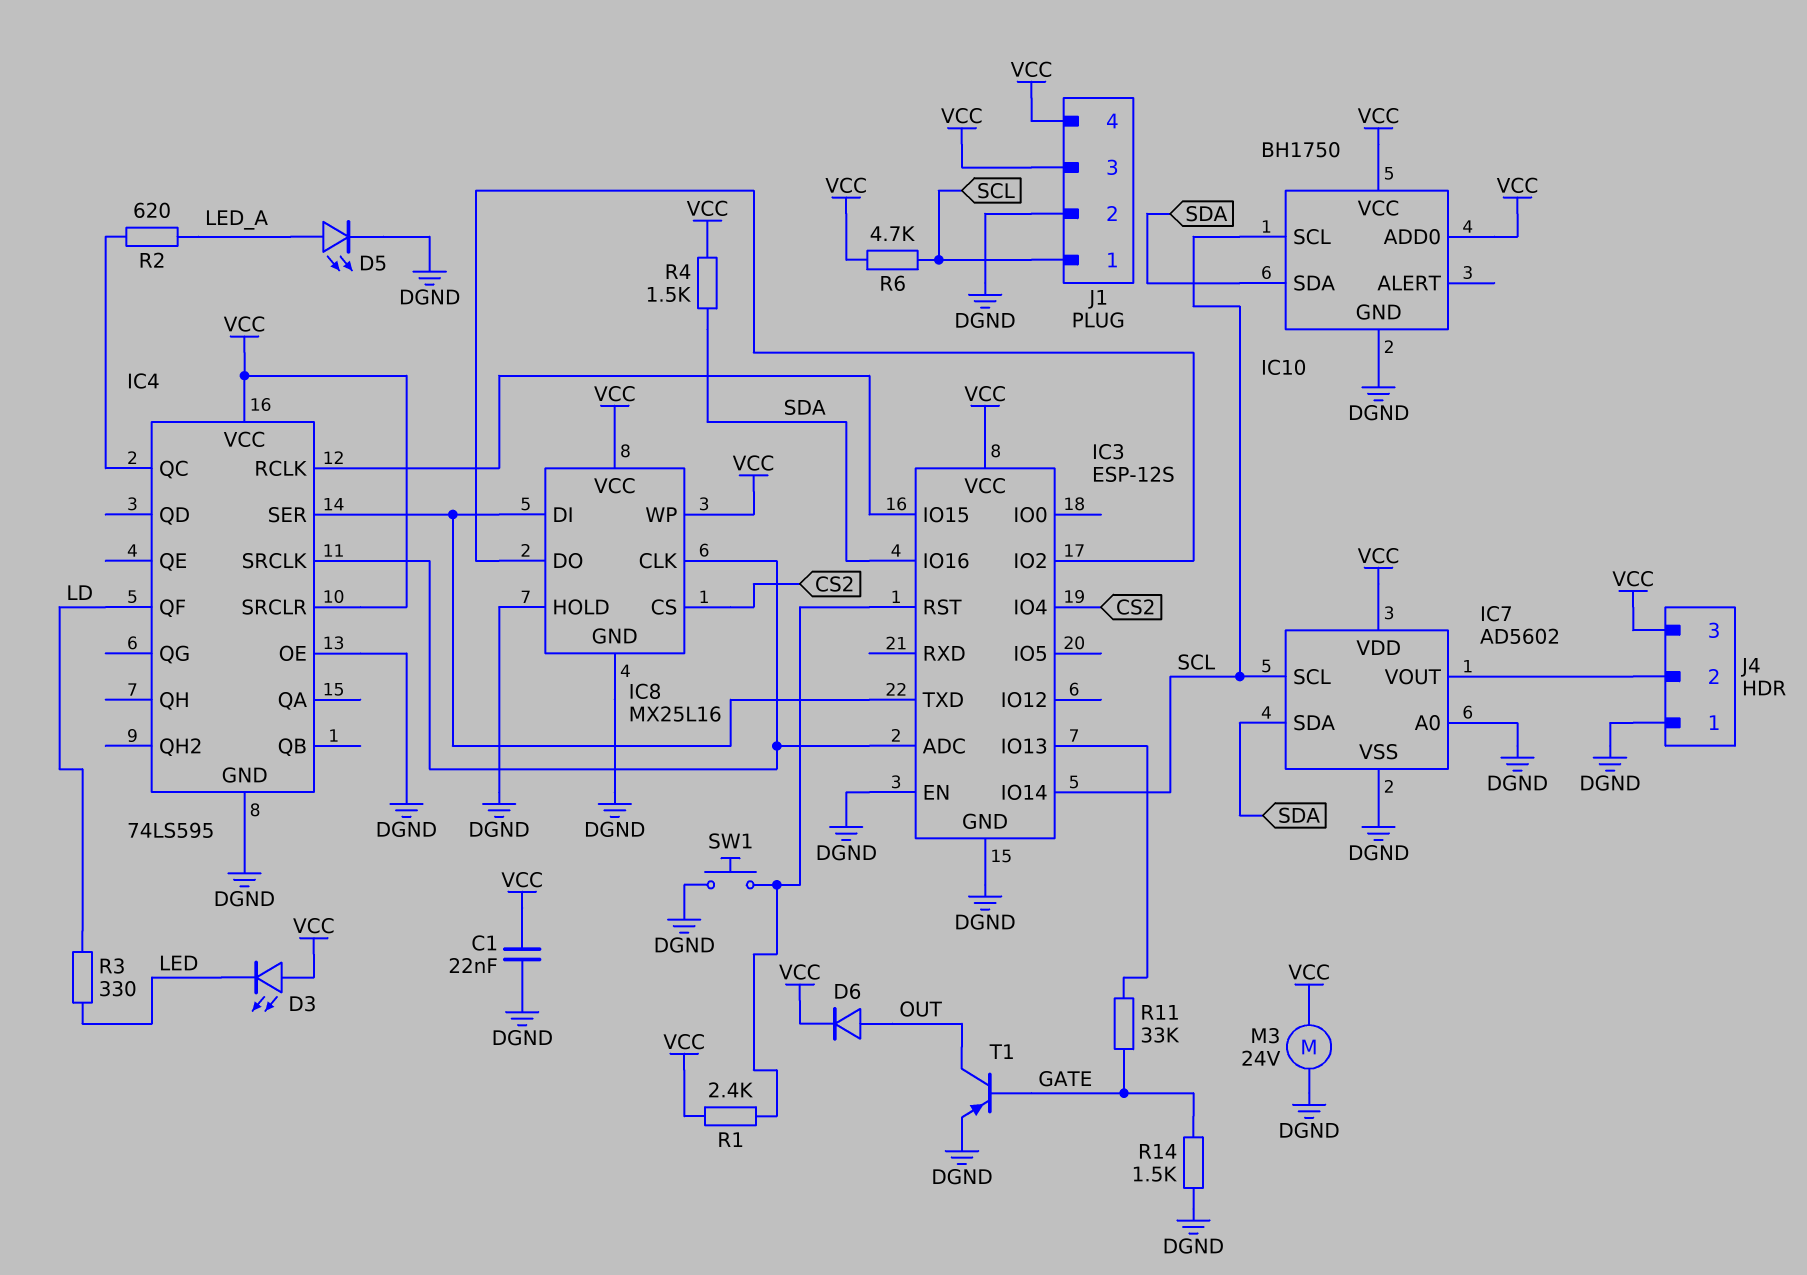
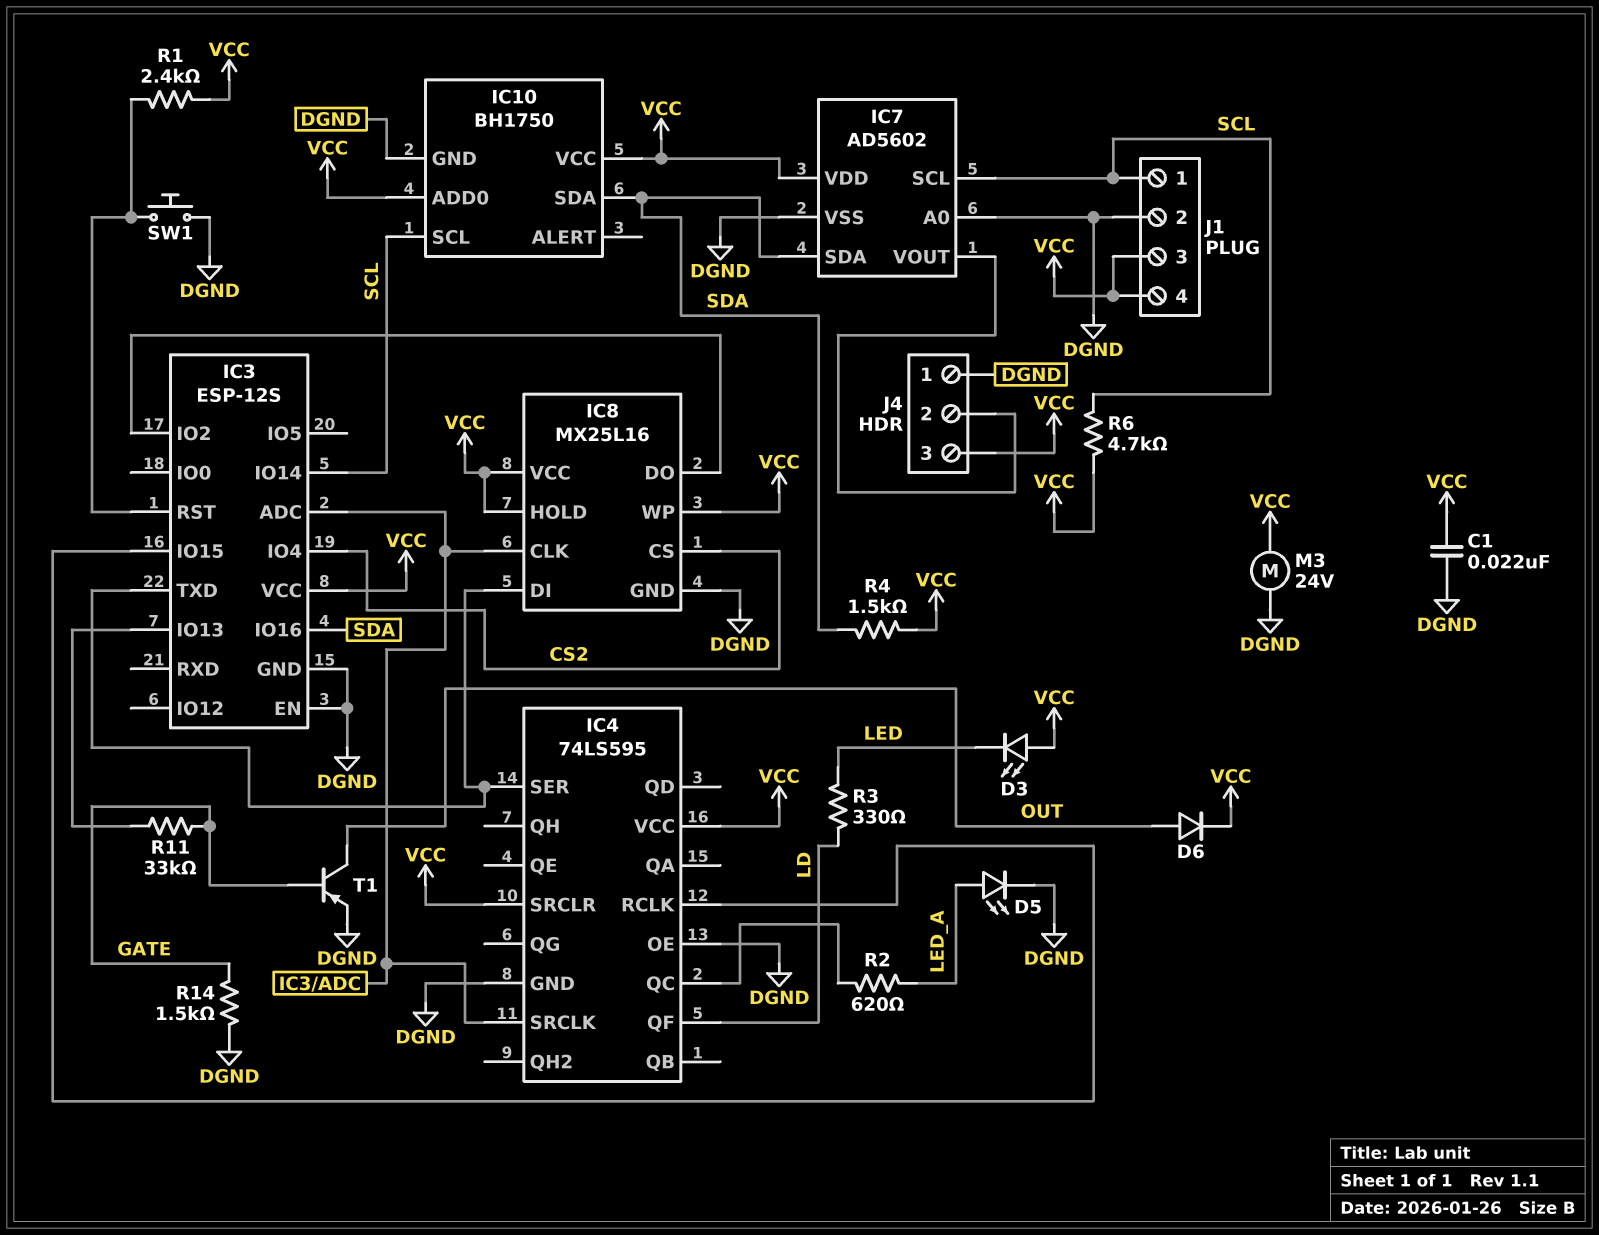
IC8 pin HOLD: DGND -> VCC

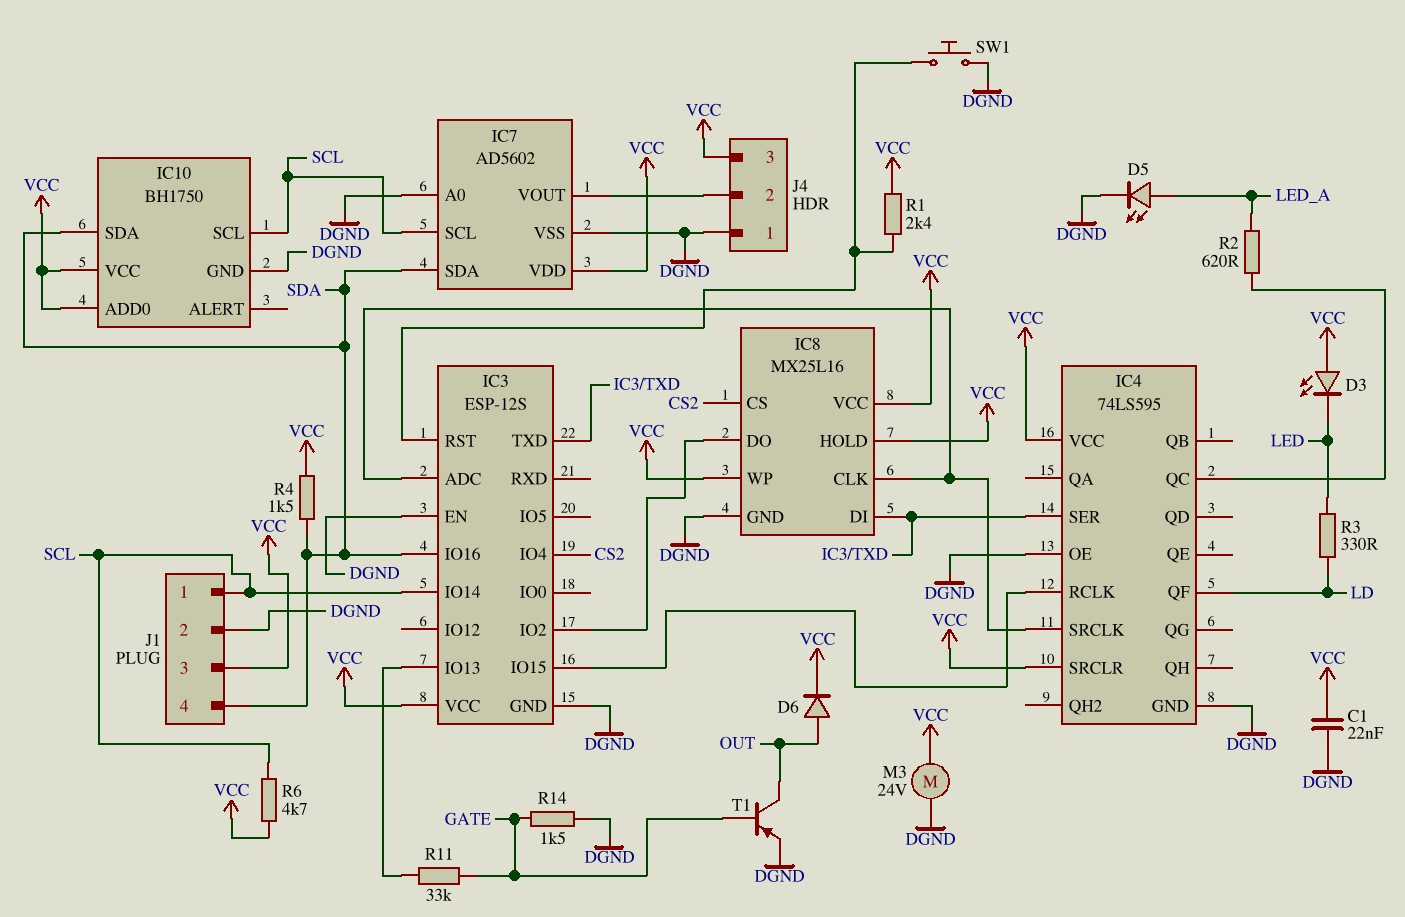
J1 pin 4: VCC -> SDA

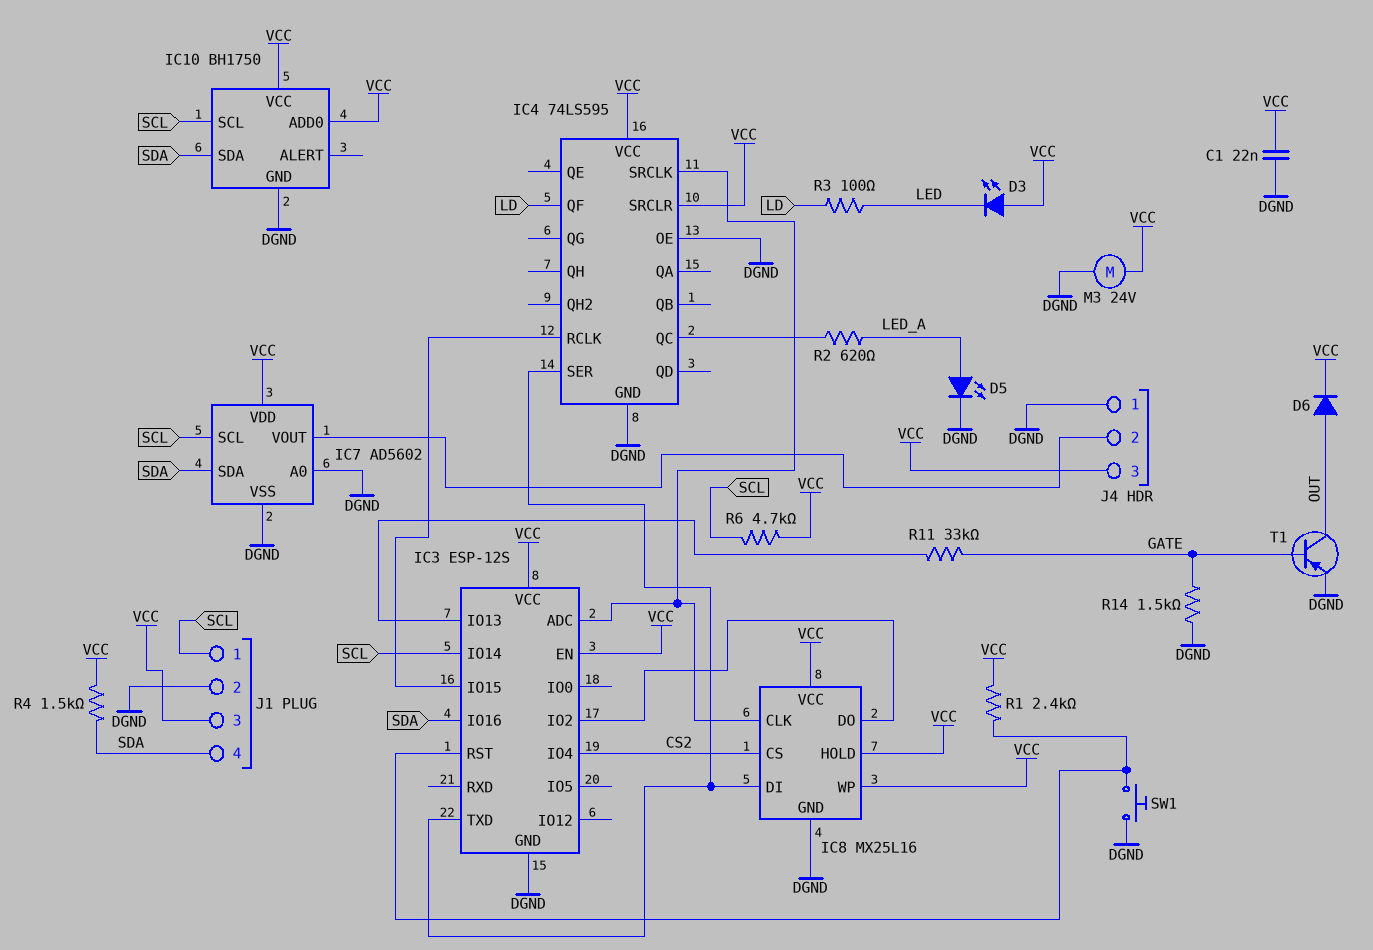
IC3 pin EN: DGND -> VCC
R3: 330 (LD, LED) -> 100 (LD, LED)

